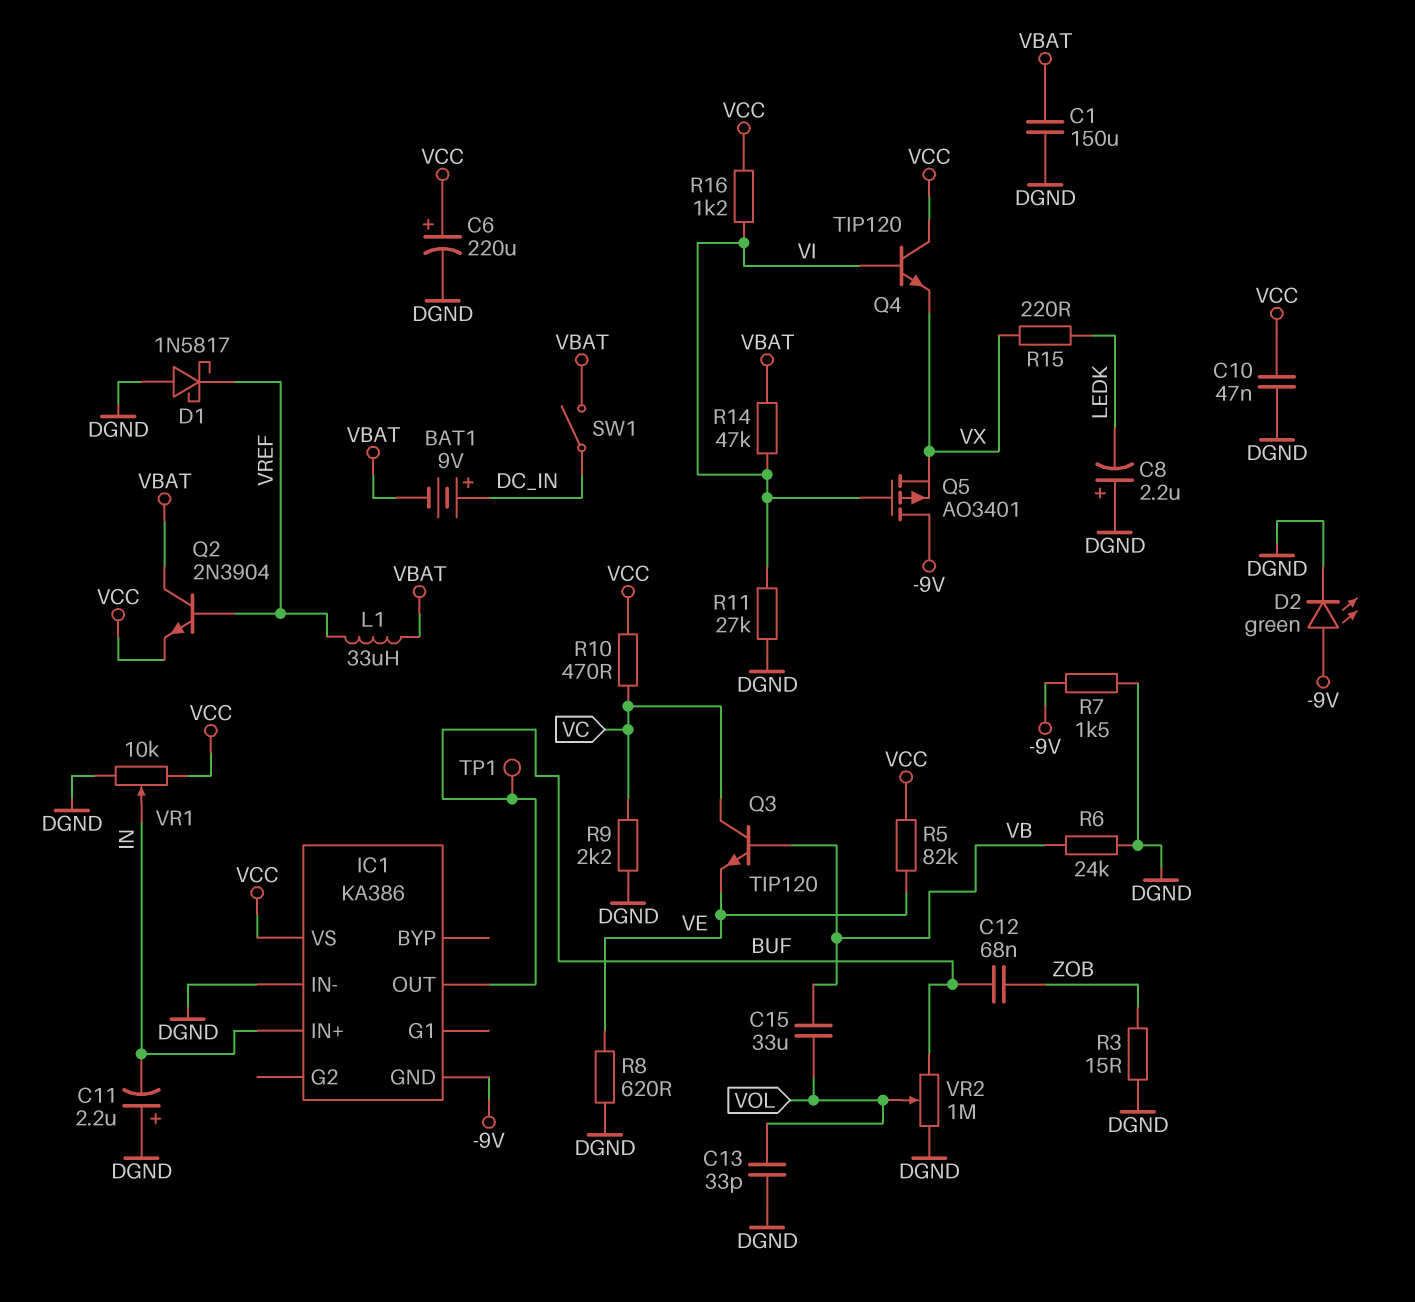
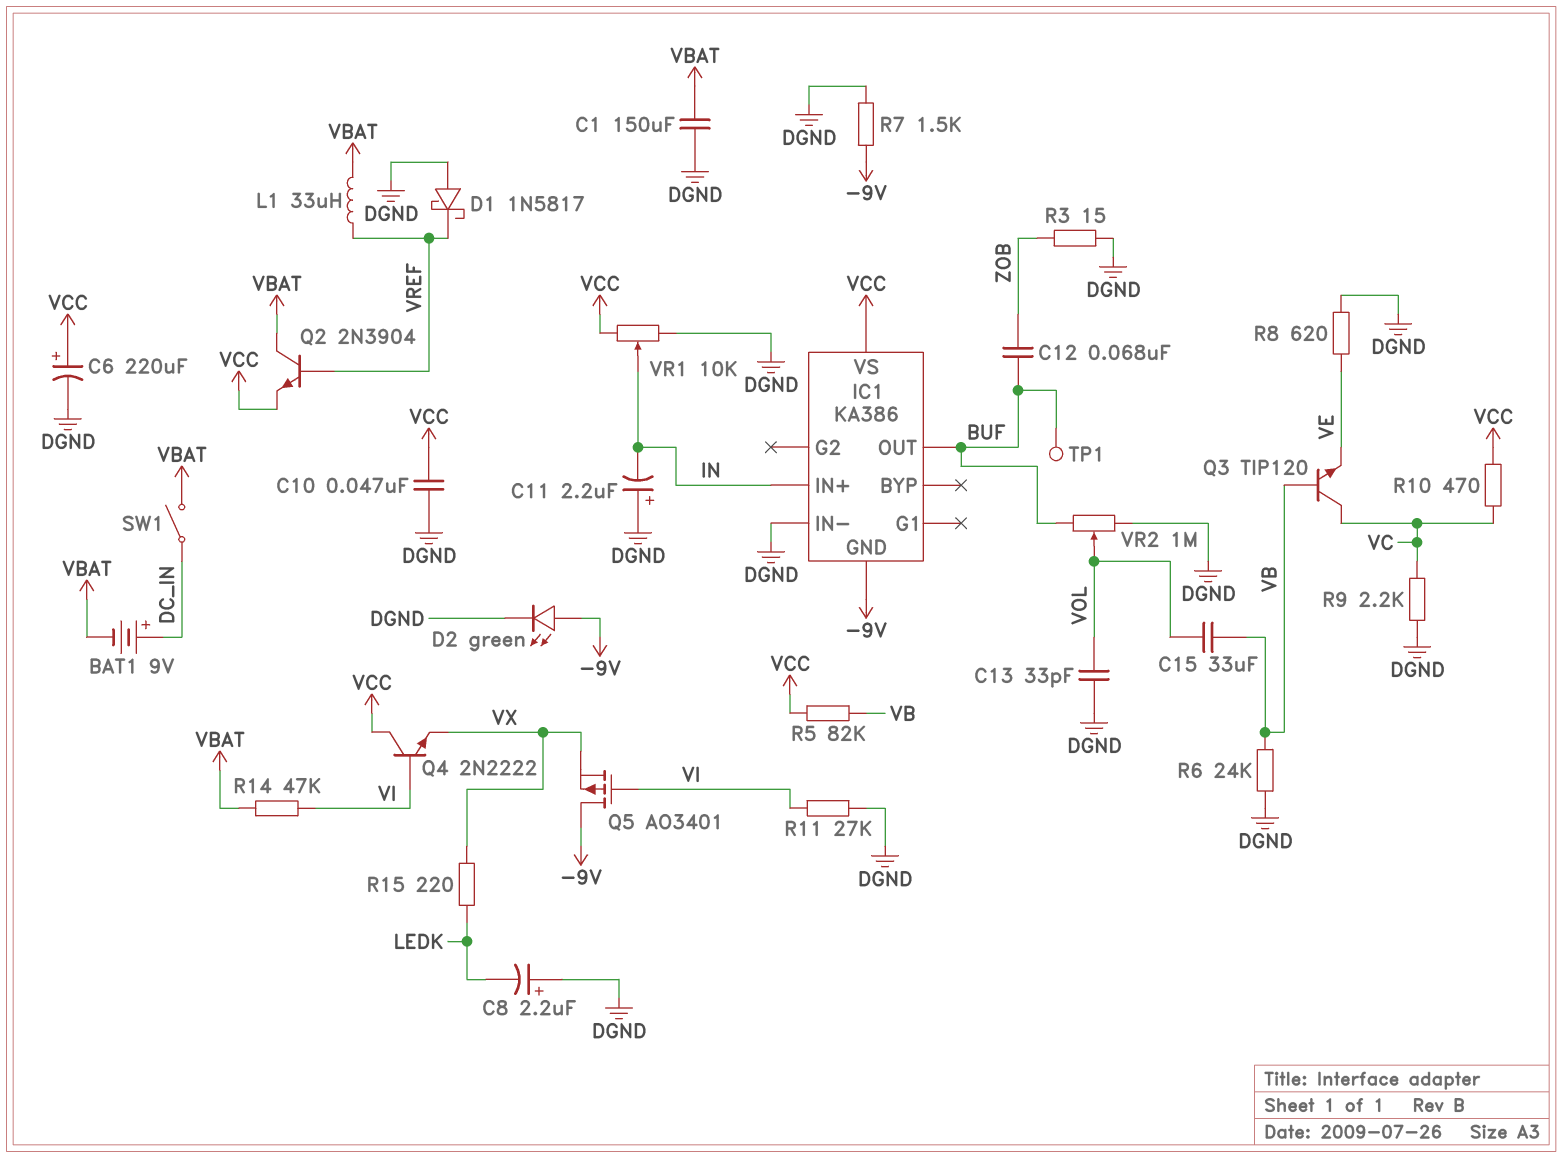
Q4: NPN TIP120 (B VI, C VCC, E VX) -> NPN 2N2222 (B VI, C VCC, E VX)
R5: 82k (VCC, VE) -> 82k (VB, VCC)
R16: 1.2k (VCC, VI) -> none

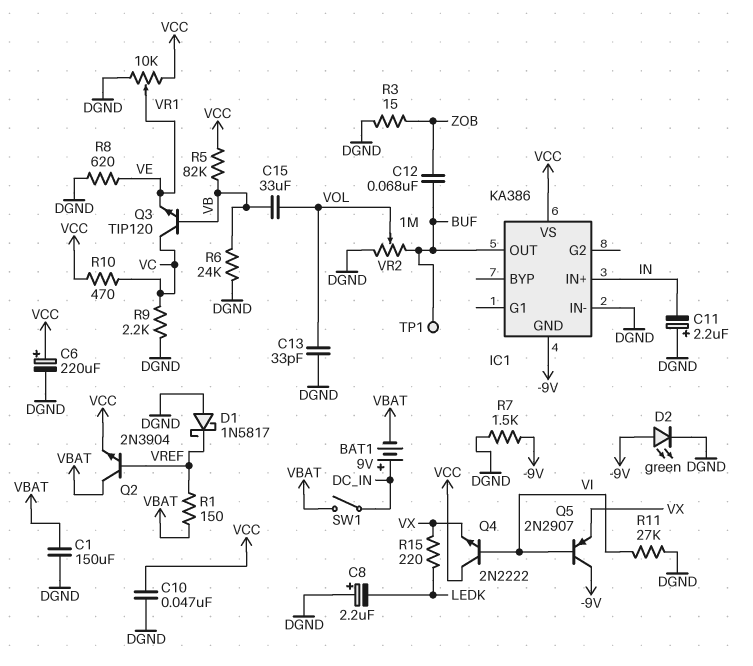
L1: 33uH (VBAT, VREF) -> none
Q5: PMOS AO3401 (G VI, D -9V, S VX) -> PNP 2N2907 (B VI, C -9V, E VX)
R1: none -> 150 (VBAT, VREF)
R14: 47k (VBAT, VI) -> none
VR1: 10k (DGND, VCC, wiper IN) -> 10k (DGND, VCC, wiper VE)

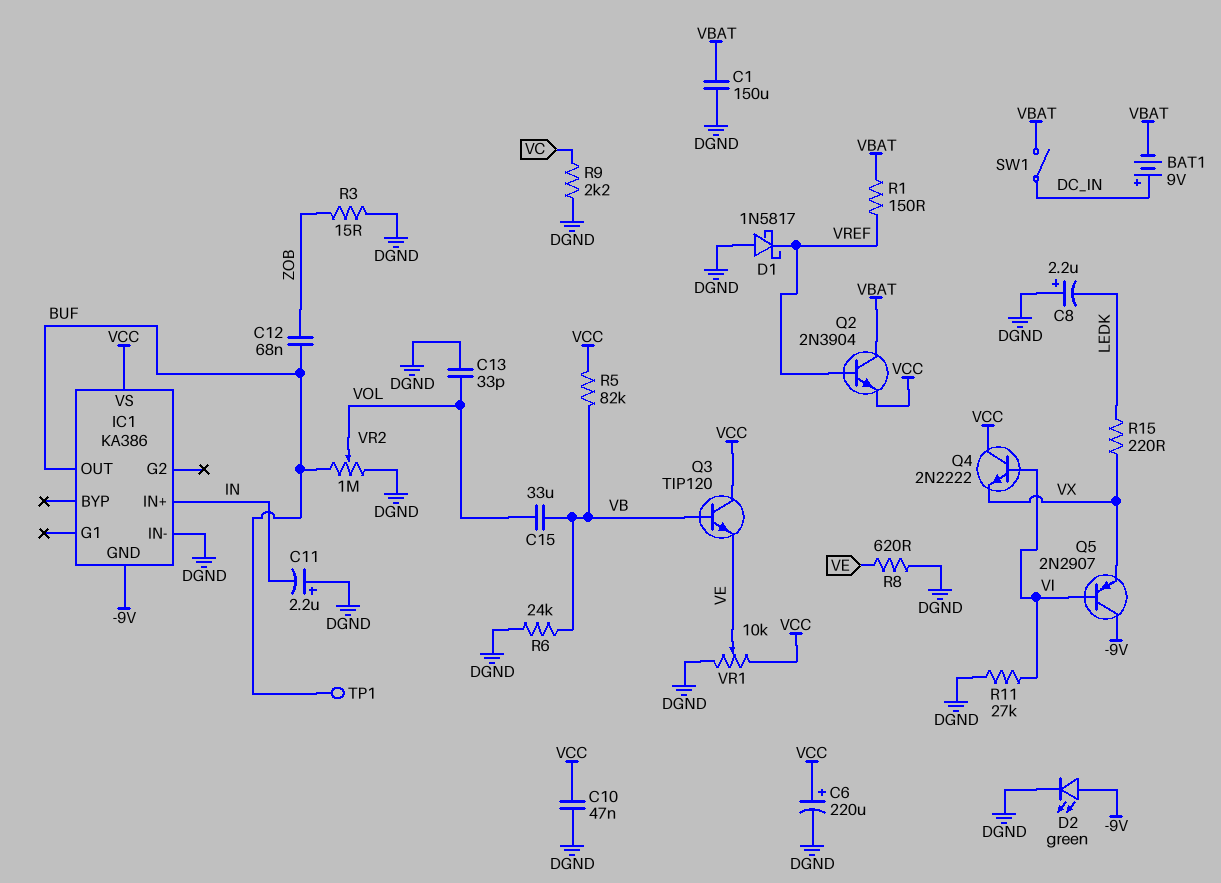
Q3: NPN TIP120 (B VB, C VC, E VE) -> NPN TIP120 (B VB, C VCC, E VE)
R7: 1.5k (-9V, DGND) -> none
R10: 470 (VC, VCC) -> none

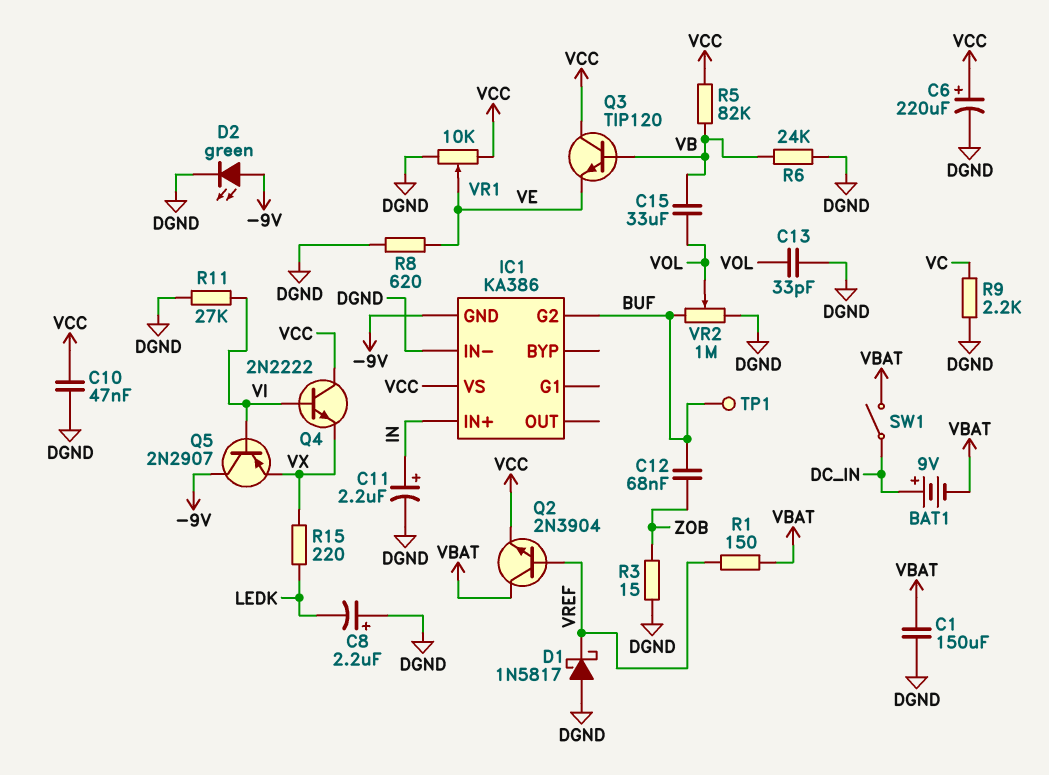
C11: 2.2uF (plus DGND, minus IN) -> 2.2uF (plus IN, minus DGND)
IC1 pin G2: none -> BUF
IC1 pin OUT: BUF -> none

